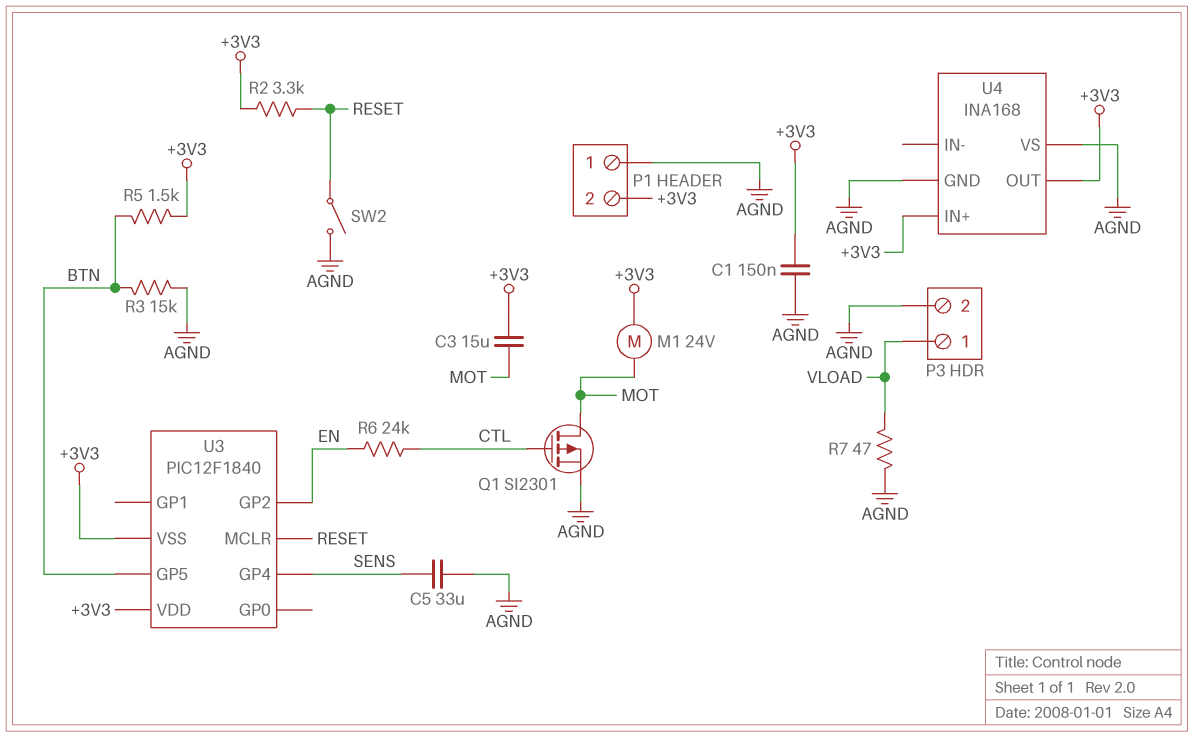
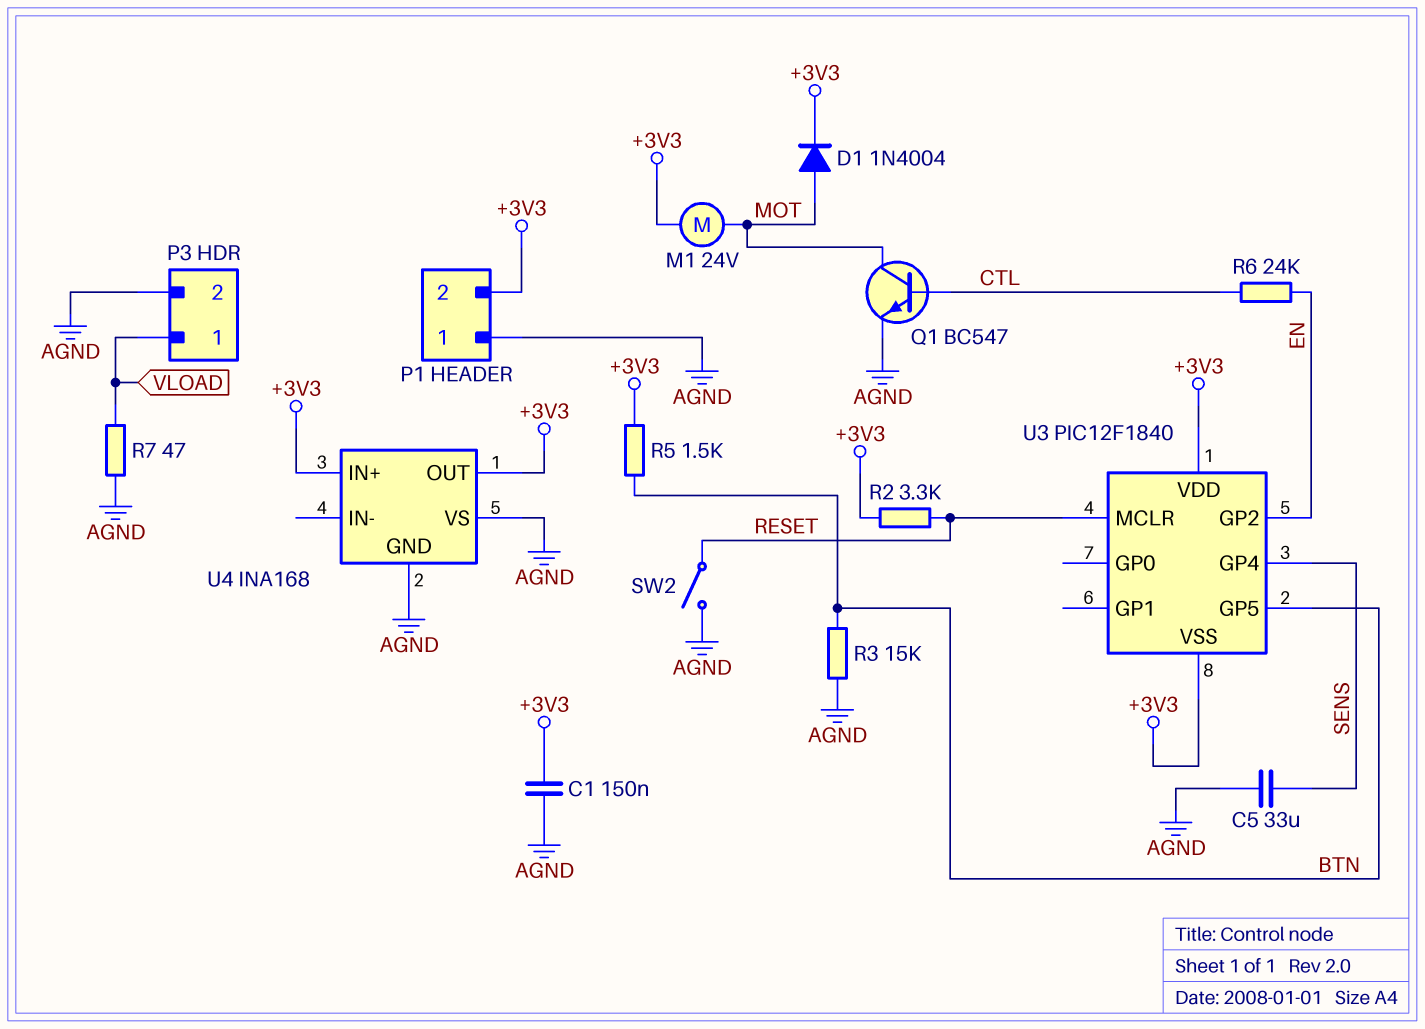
C3: 15uF (+3V3, MOT) -> none
D1: none -> diode 1N4004 (A MOT, K +3V3)
Q1: PMOS SI2301 (G CTL, D MOT, S AGND) -> NPN BC547 (B CTL, C MOT, E AGND)

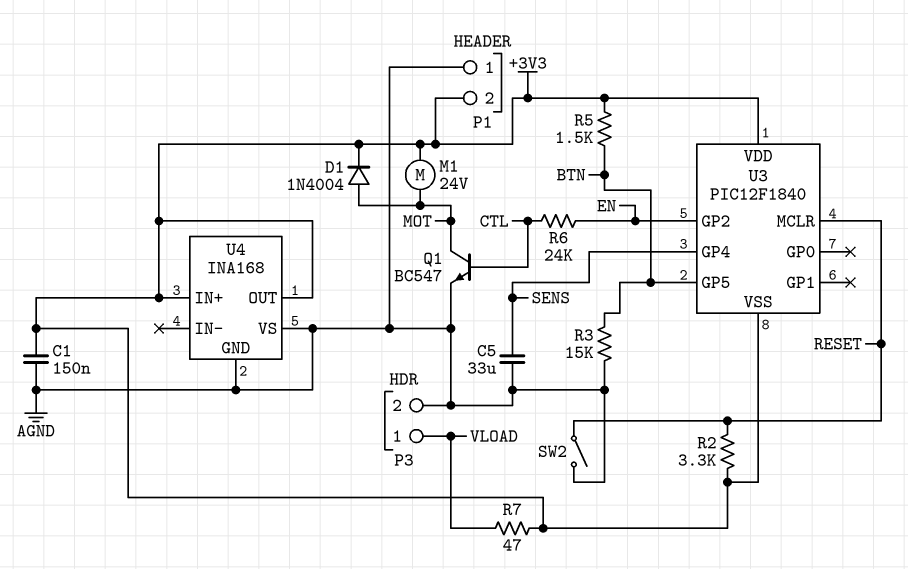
R7: 47 (AGND, VLOAD) -> 47 (+3V3, VLOAD)

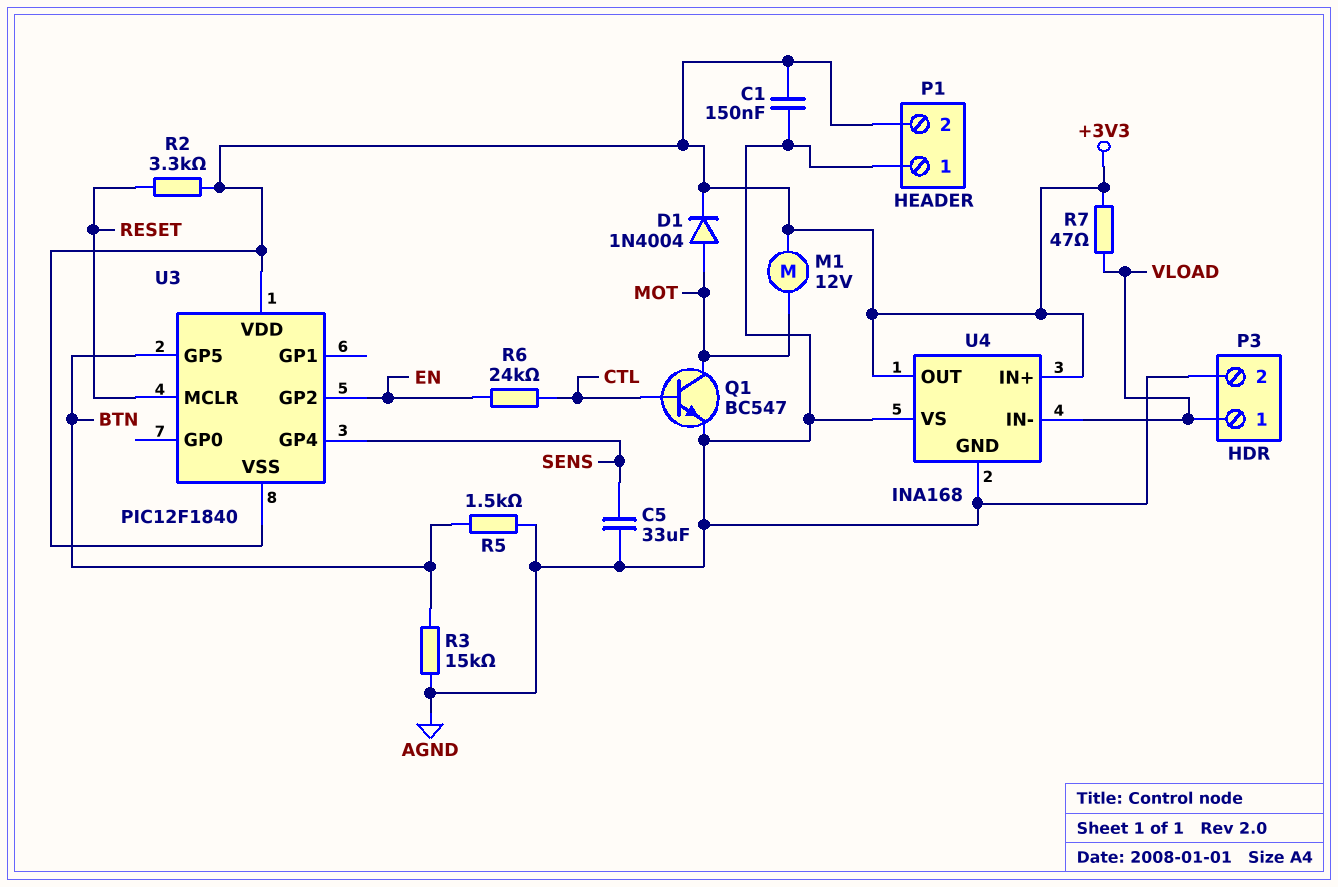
M1: motor 24V (+3V3, MOT) -> motor 12V (+3V3, MOT)
R5: 1.5k (+3V3, BTN) -> 1.5k (AGND, BTN)
SW2: switch (AGND, RESET) -> none
U4 pin IN-: none -> VLOAD

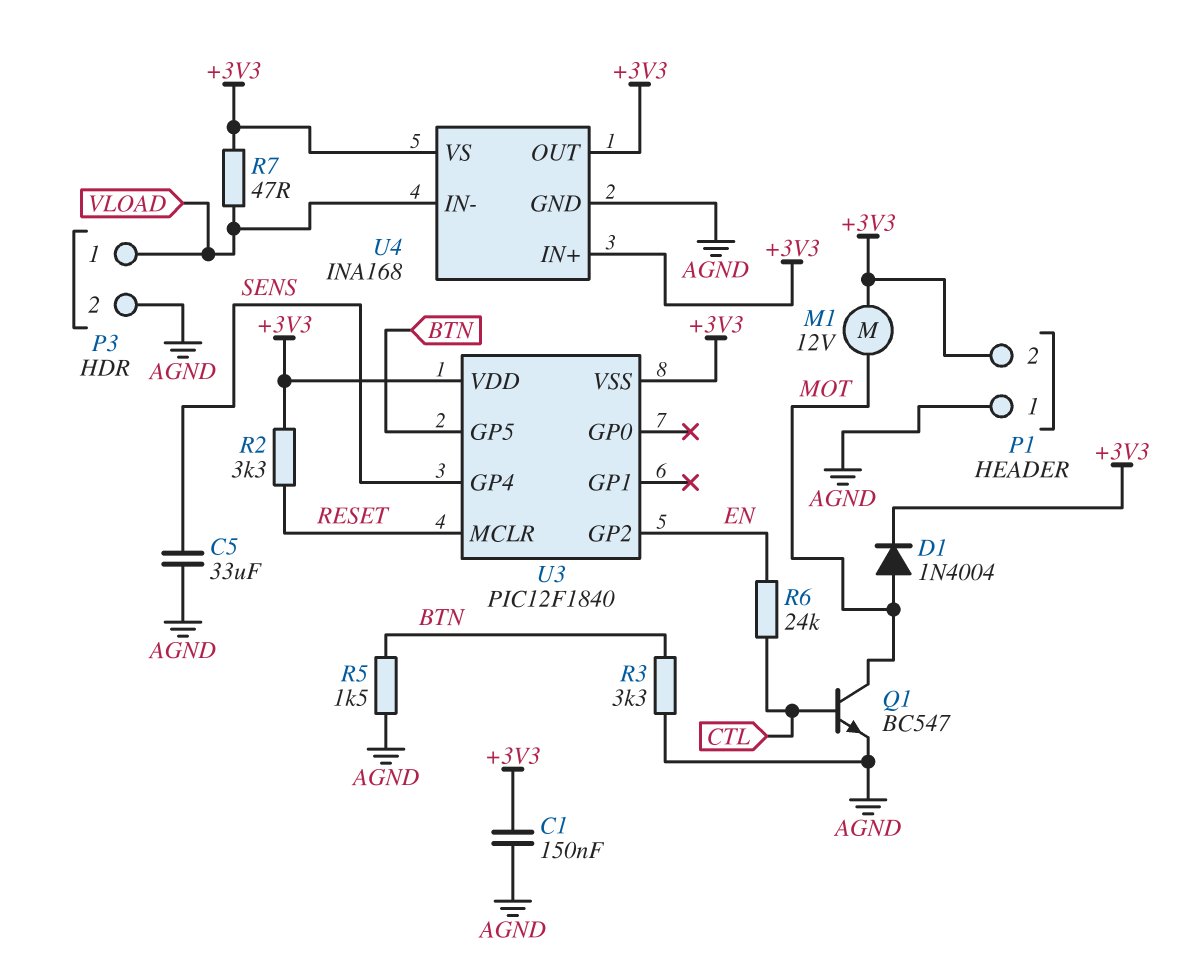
R3: 15k (AGND, BTN) -> 3.3k (AGND, BTN)
U4 pin VS: AGND -> +3V3

